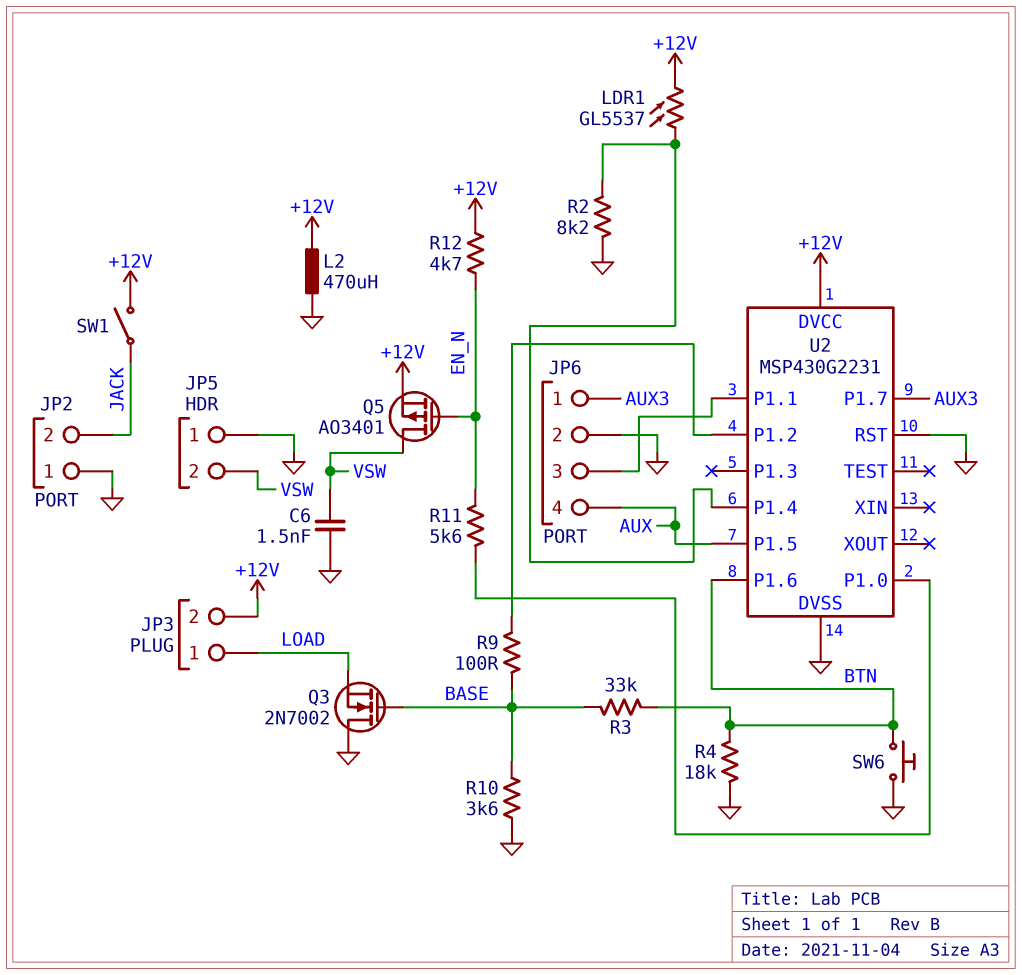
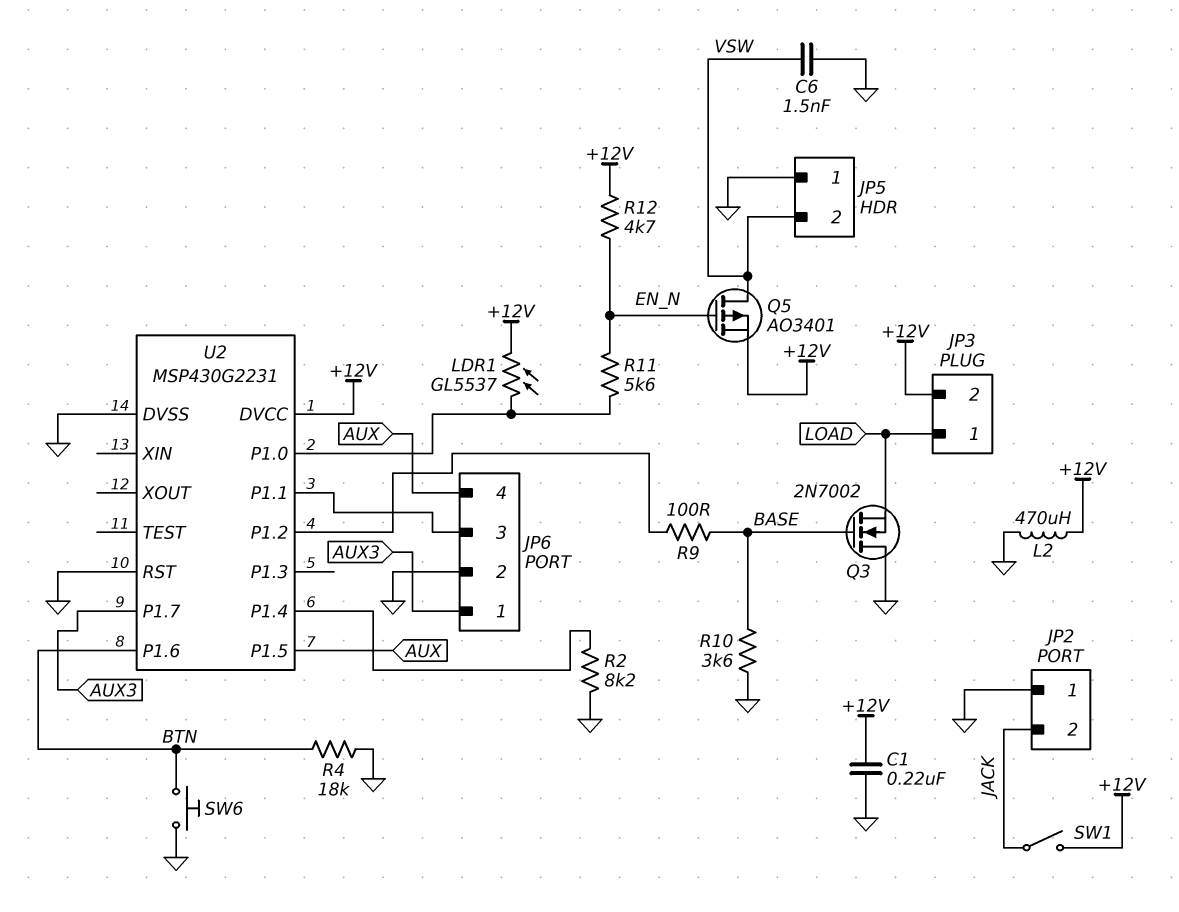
C1: none -> 220nF (+12V, GND)
LDR1: GL5537 (+12V, U2/P1.4) -> GL5537 (+12V, U2/P1.0)
R3: 33k (BASE, BTN) -> none

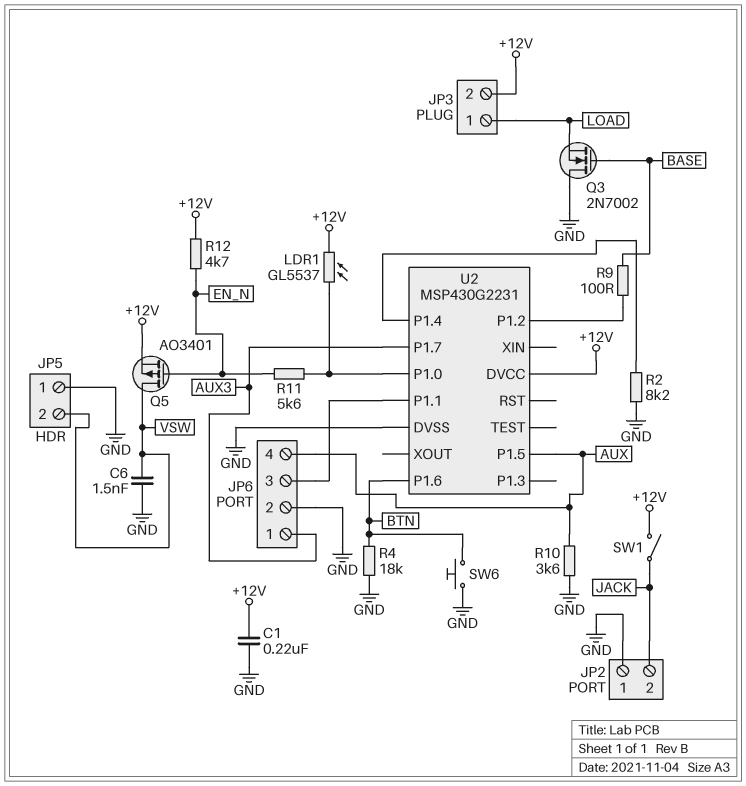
L2: 470uH (+12V, GND) -> none
R10: 3.6k (BASE, GND) -> 3.6k (AUX, GND)
U2 pin RST: GND -> none

